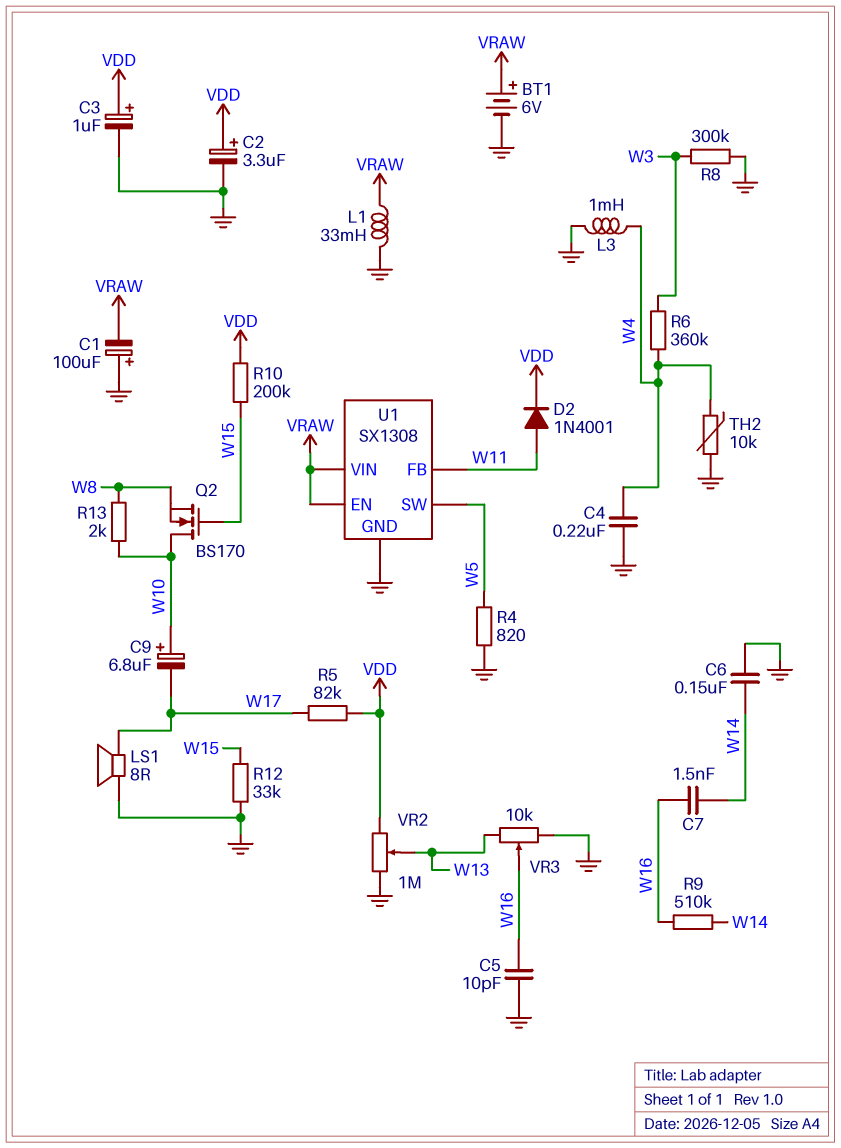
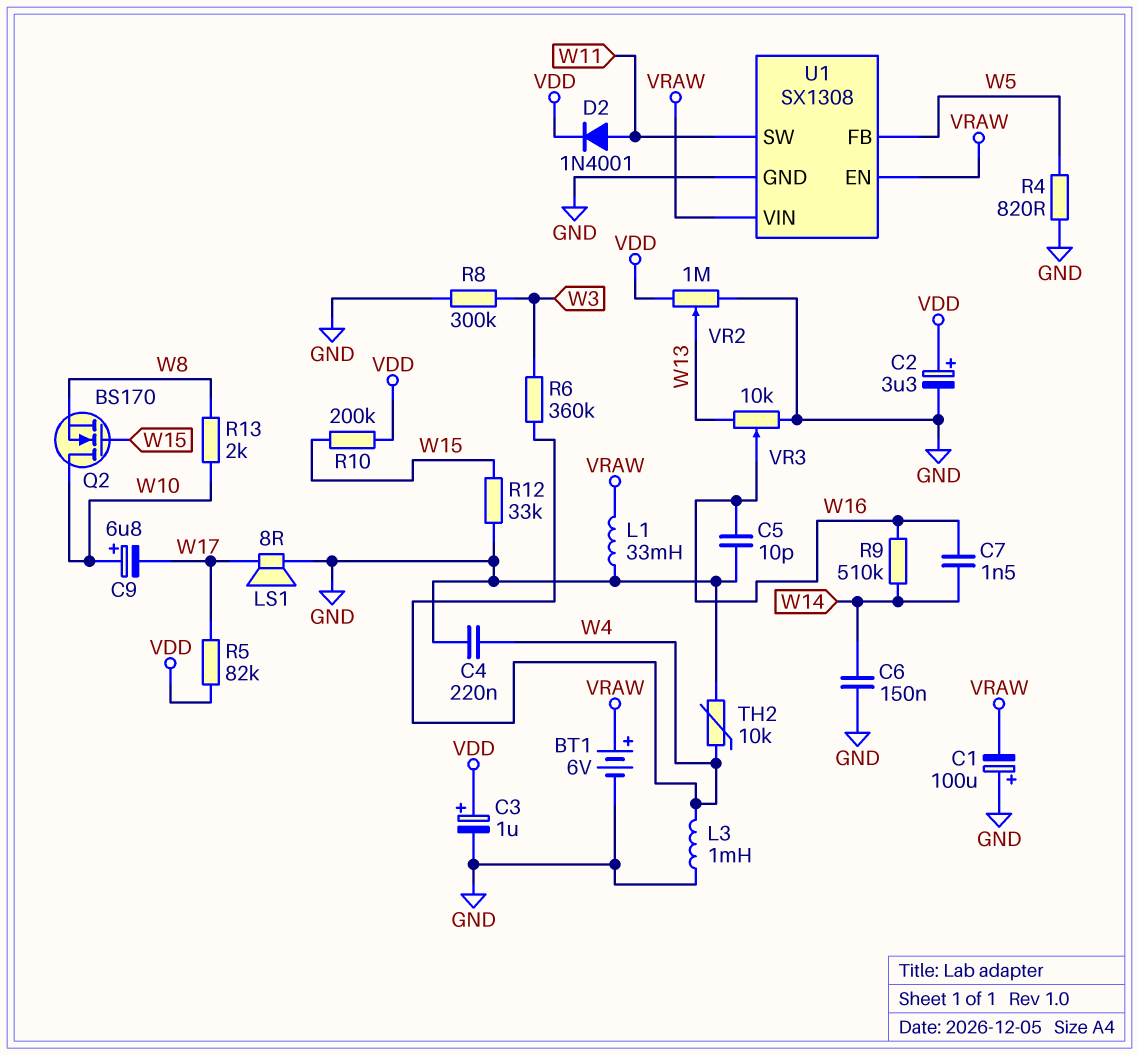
U1 pin FB: W11 -> W5
U1 pin SW: W5 -> W11

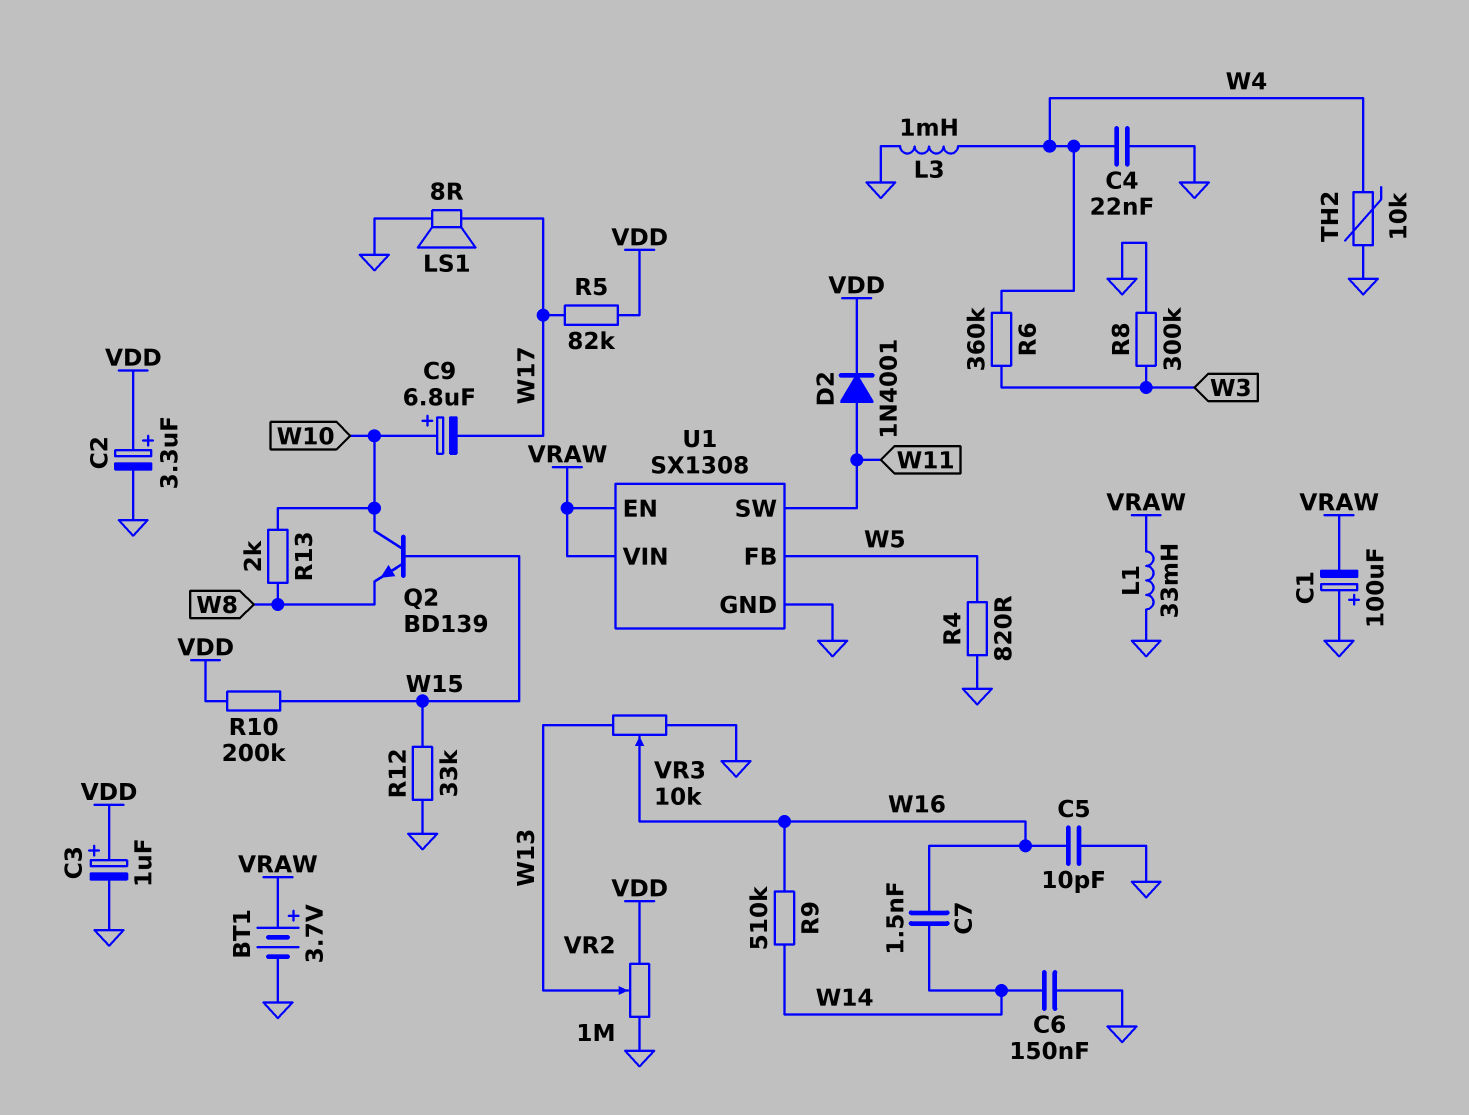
BT1: 6V (plus VRAW, minus GND) -> 3.7V (plus VRAW, minus GND)
C4: 220nF (GND, W4) -> 22nF (GND, W4)
Q2: NMOS BS170 (G W15, D W10, S W8) -> NPN BD139 (B W15, C W10, E W8)

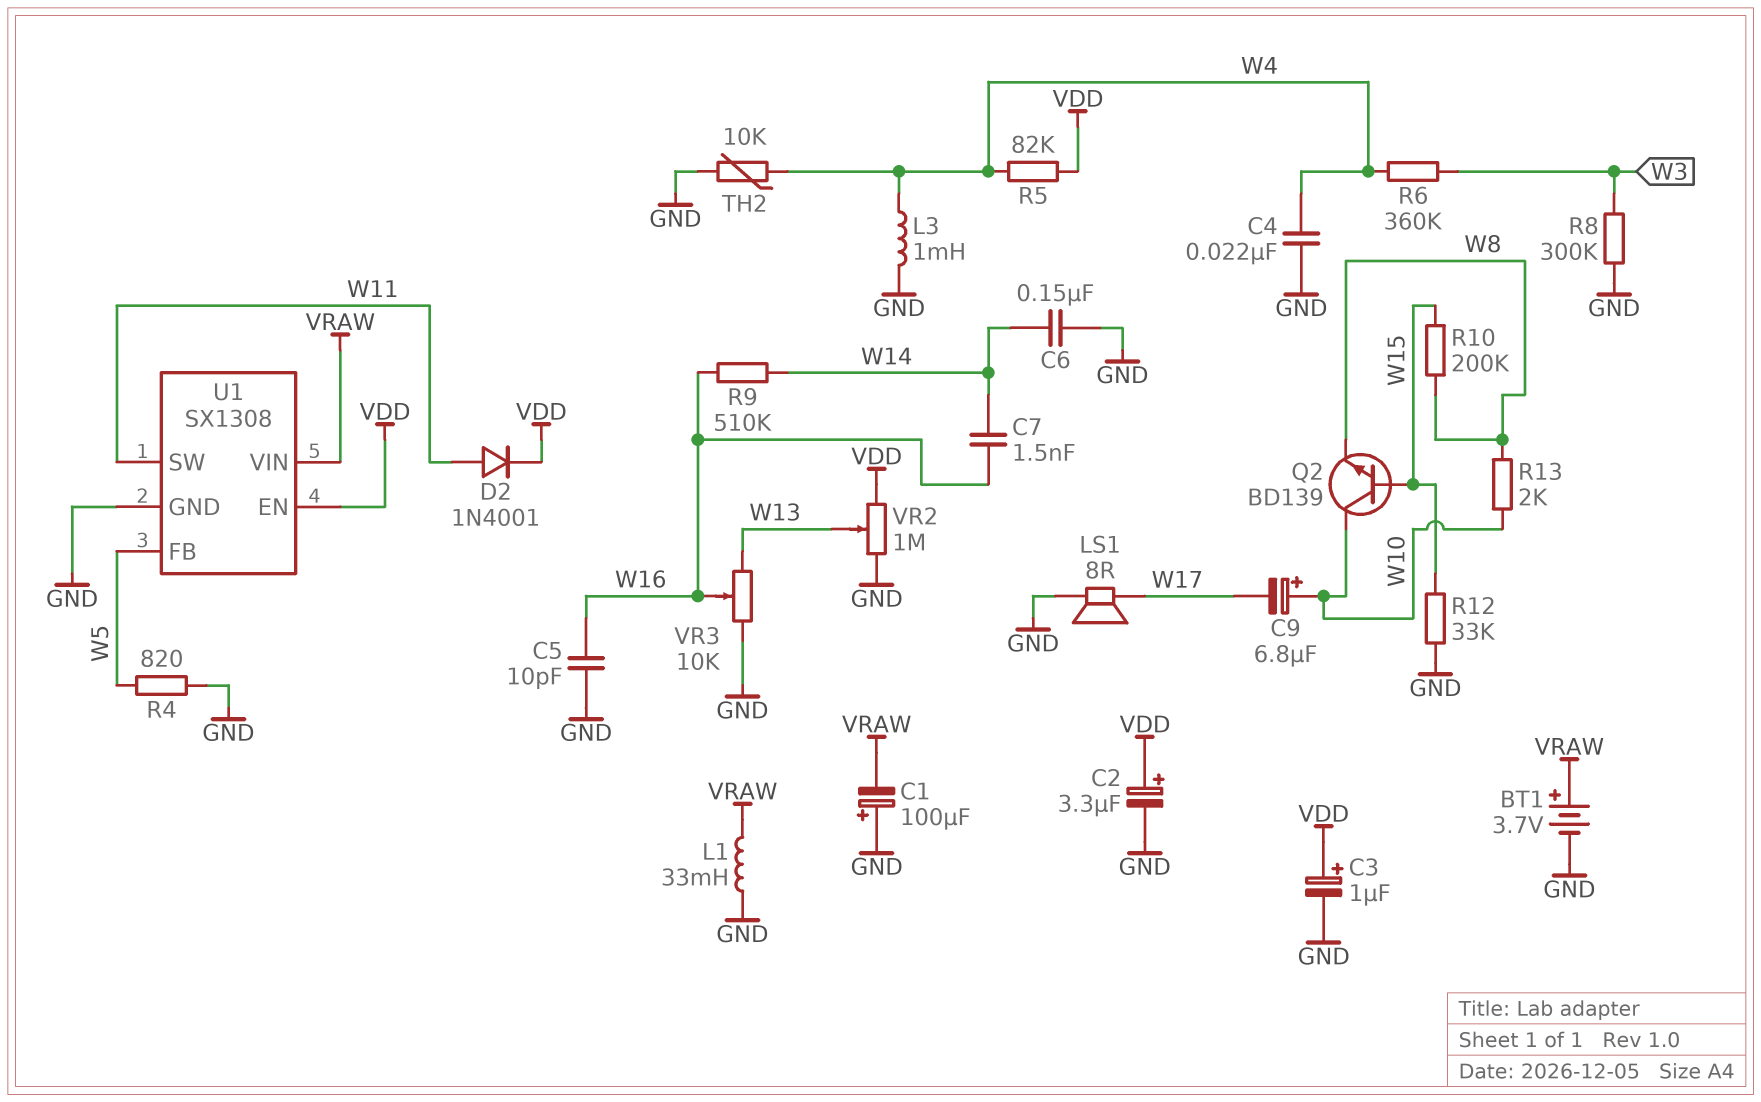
R5: 82k (VDD, W17) -> 82k (VDD, W4)
R10: 200k (VDD, W15) -> 200k (W8, W15)
U1 pin EN: VRAW -> VDD

